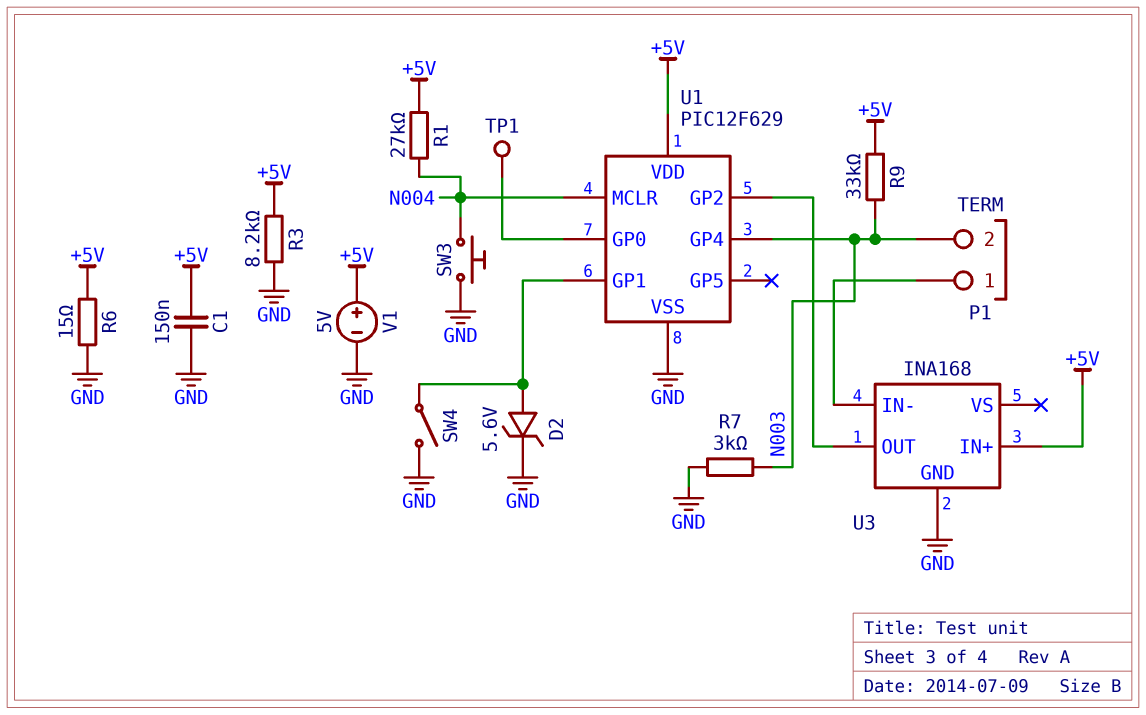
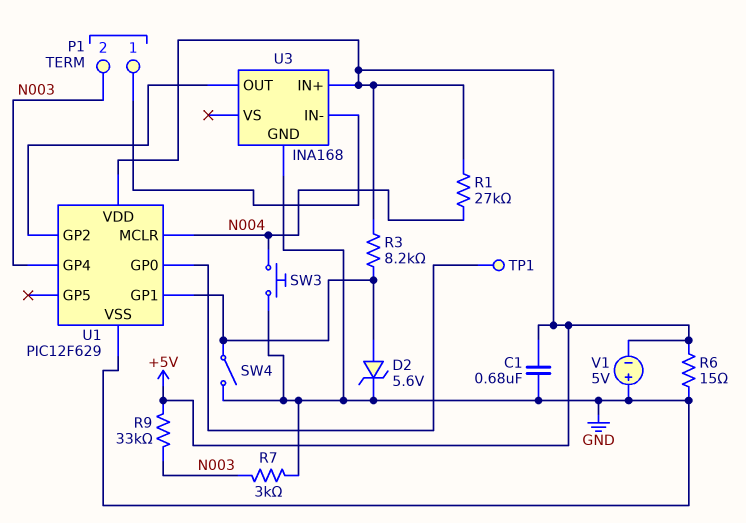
C1: 150nF (+5V, GND) -> 680nF (+5V, GND)
R3: 8.2k (+5V, GND) -> 8.2k (+5V, U1/GP1)
V1: 5V (plus +5V, minus GND) -> 5V (plus GND, minus +5V)

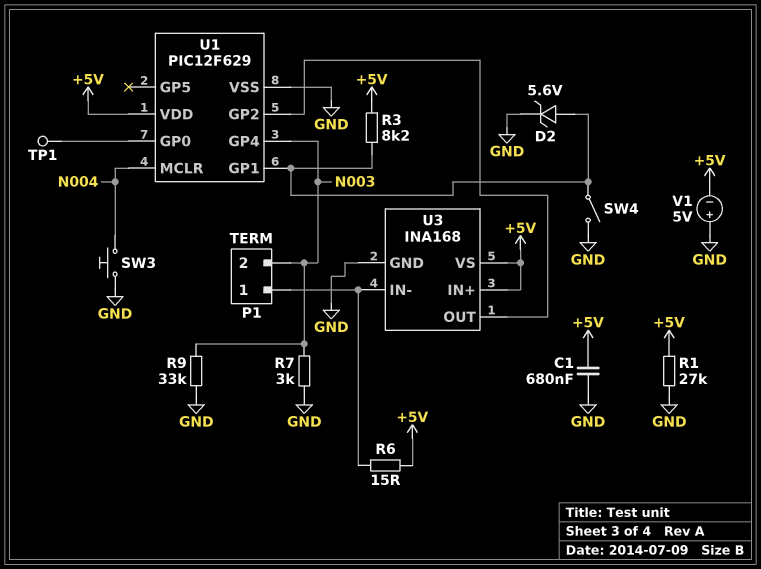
R1: 27k (+5V, N004) -> 27k (+5V, GND)
R6: 15 (+5V, GND) -> 15 (+5V, P1/1)
R9: 33k (+5V, N003) -> 33k (GND, N003)
U3 pin VS: none -> +5V

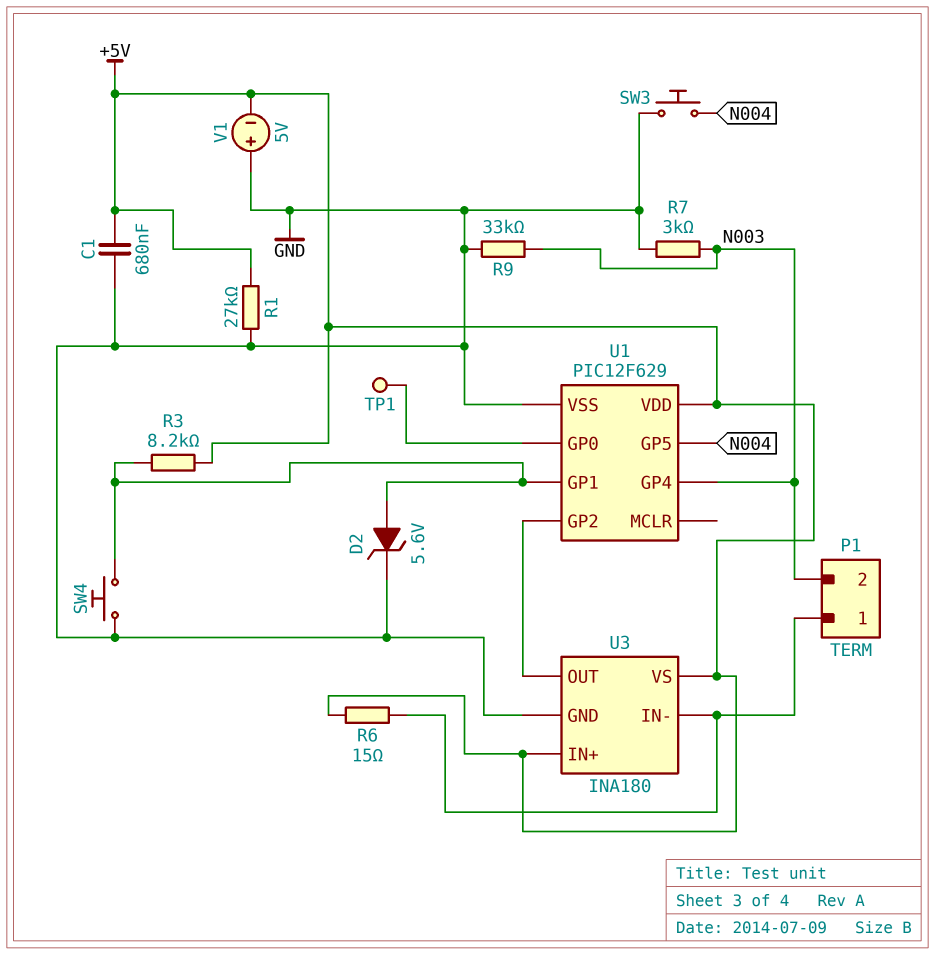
SW4: switch (GND, U1/GP1) -> button (GND, U1/GP1)
U1 pin GP5: none -> N004
U1 pin MCLR: N004 -> none
U3: INA168 -> INA180

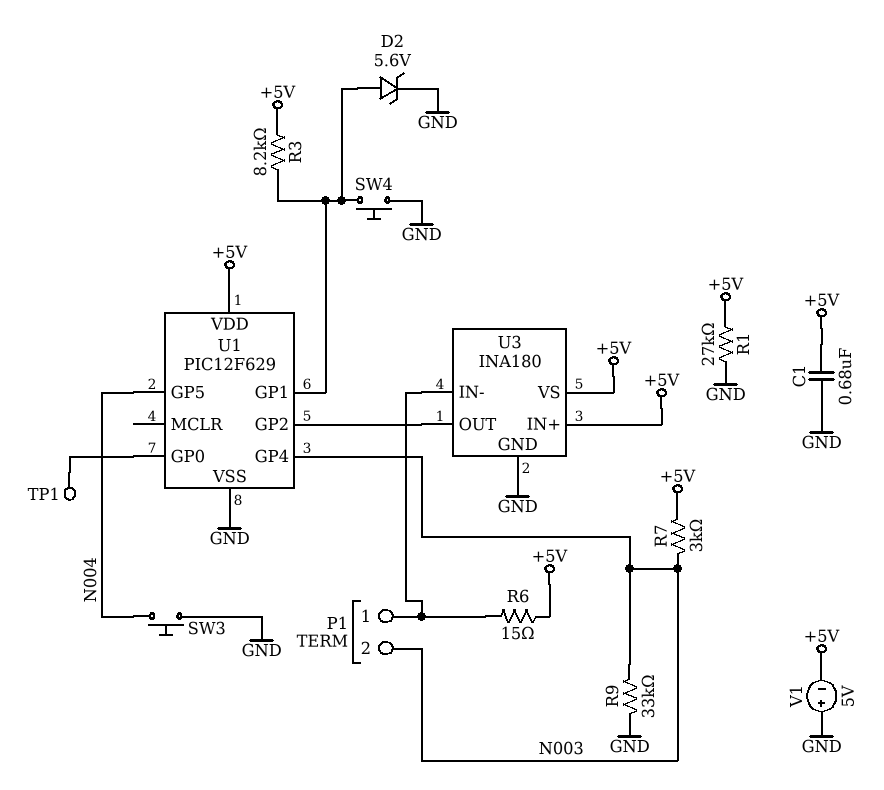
R7: 3k (GND, N003) -> 3k (+5V, N003)

